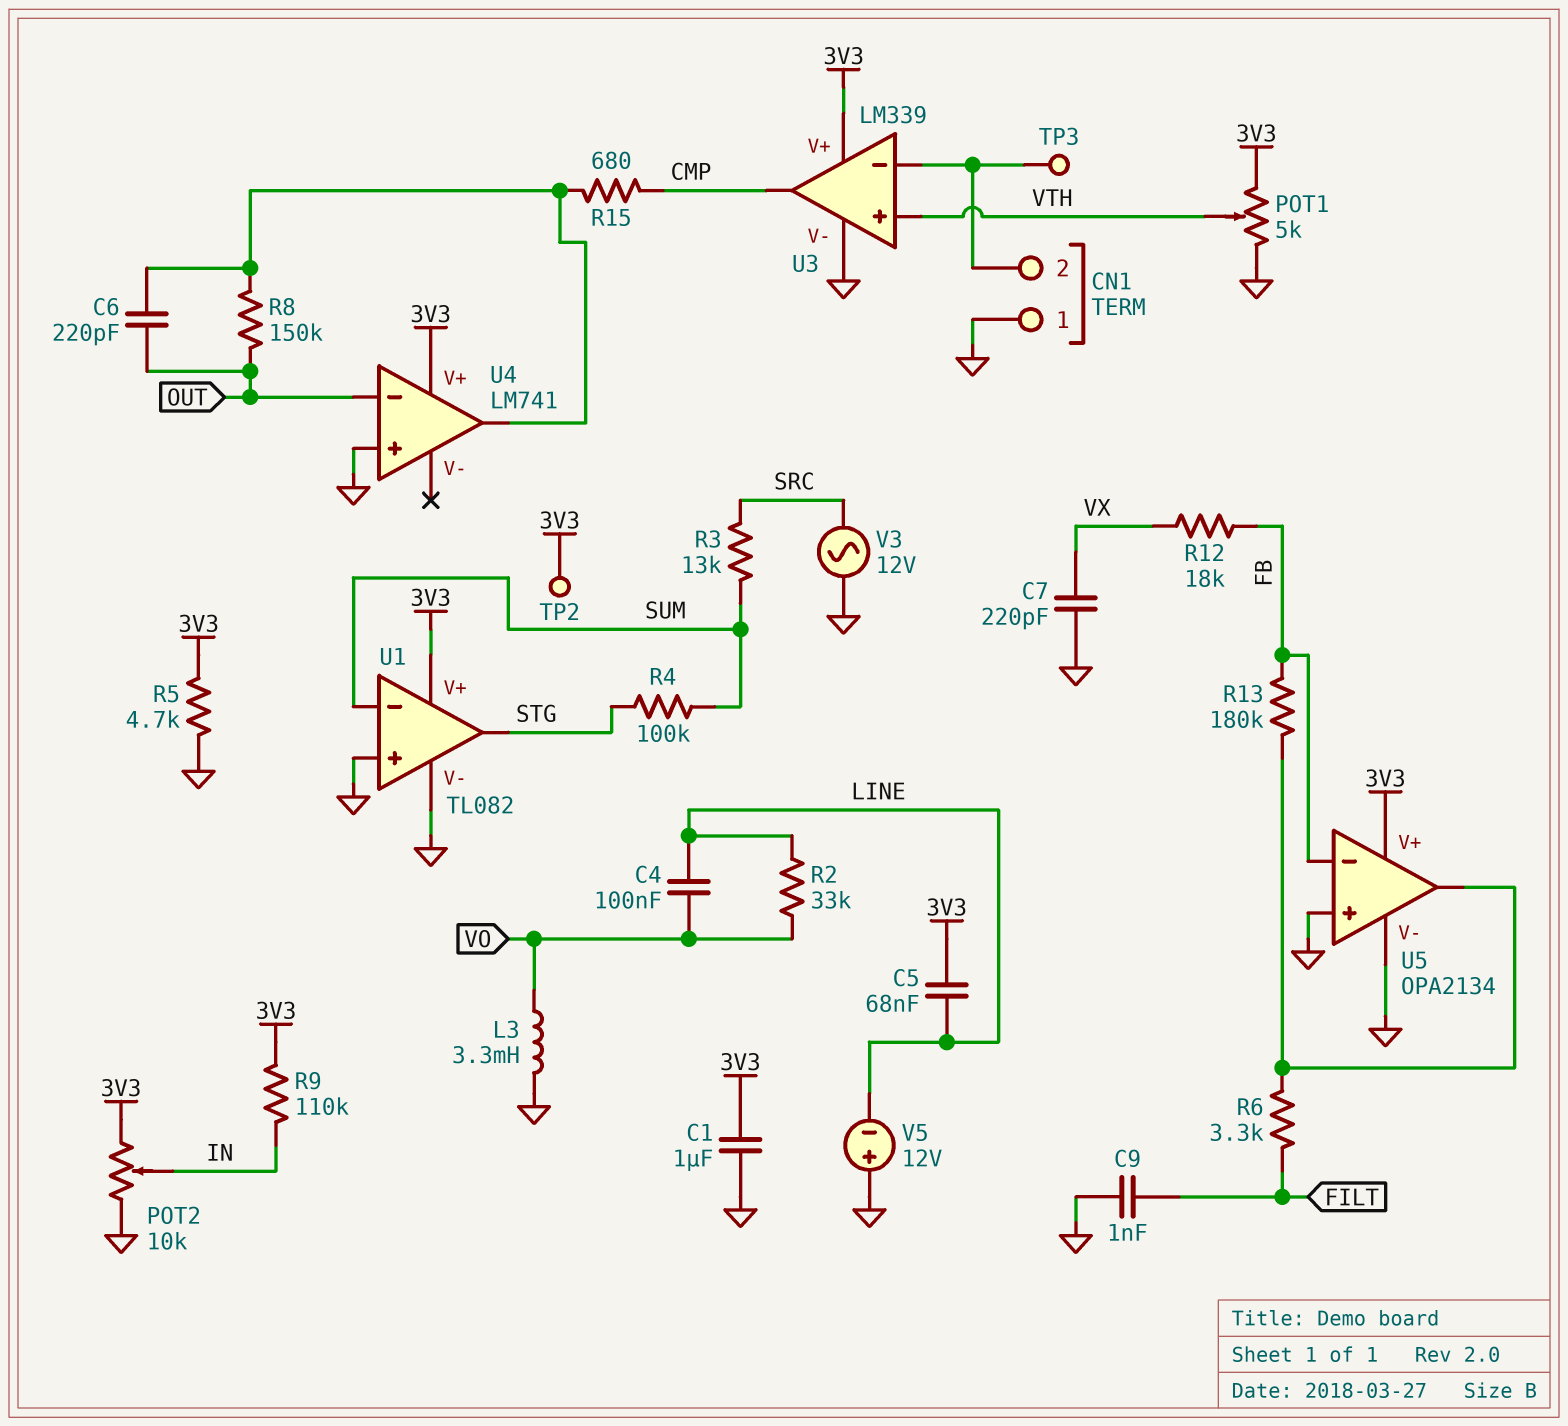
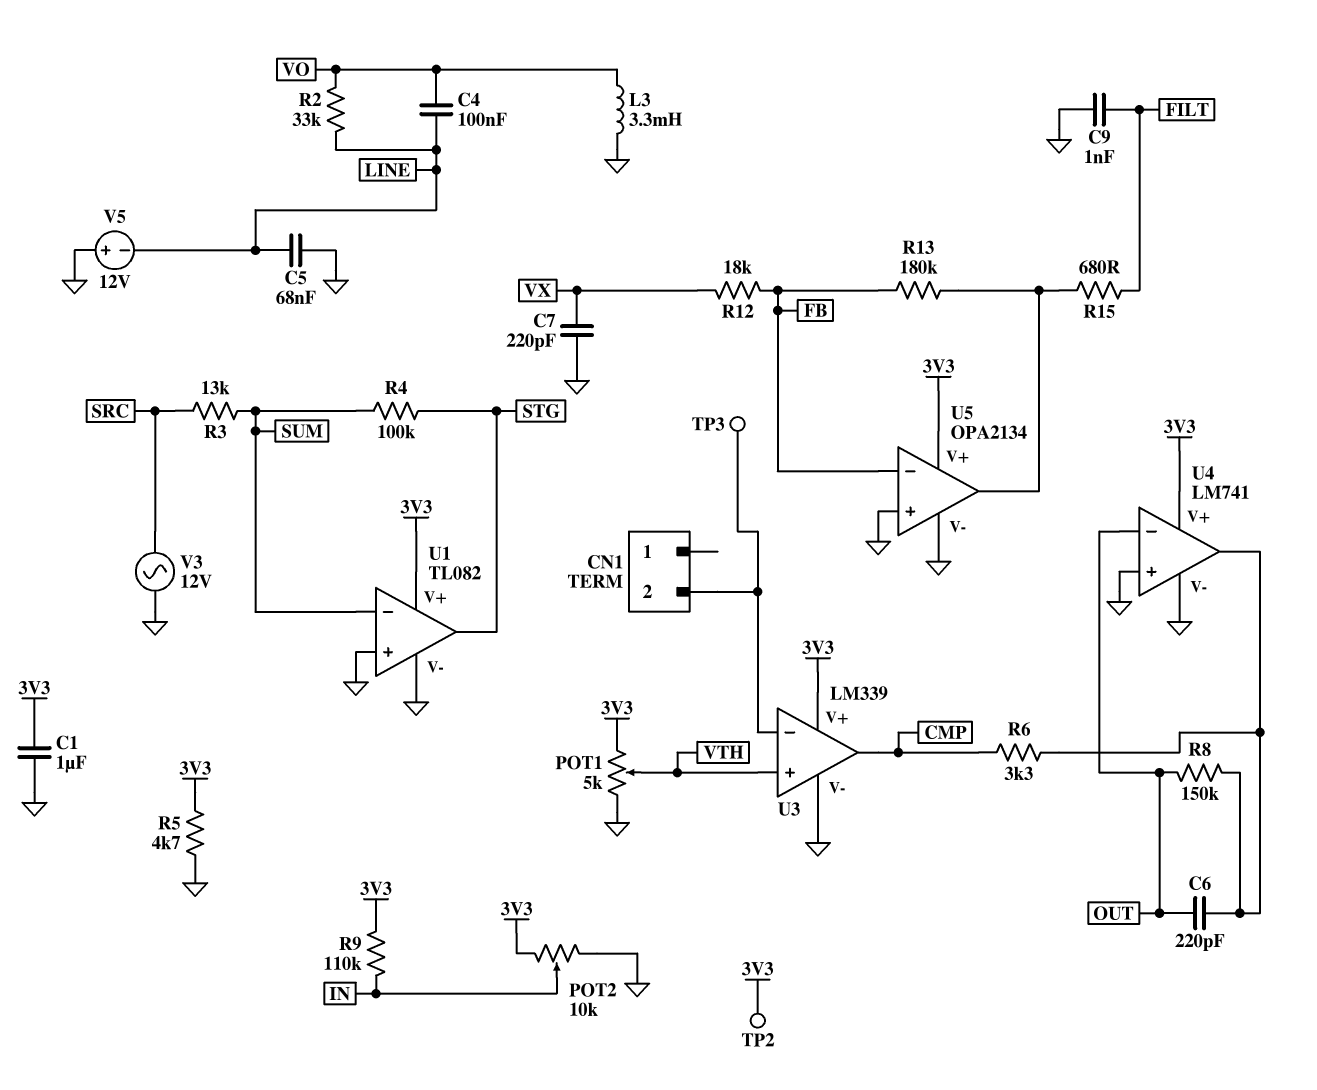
C5: 68nF (3V3, LINE) -> 68nF (GND, LINE)
CN1 pin 1: GND -> none
R6: 3.3k (FILT, U5/out) -> 3.3k (CMP, U4/out)
R15: 680 (CMP, U4/out) -> 680 (FILT, U5/out)
U4 pin V-: none -> GND

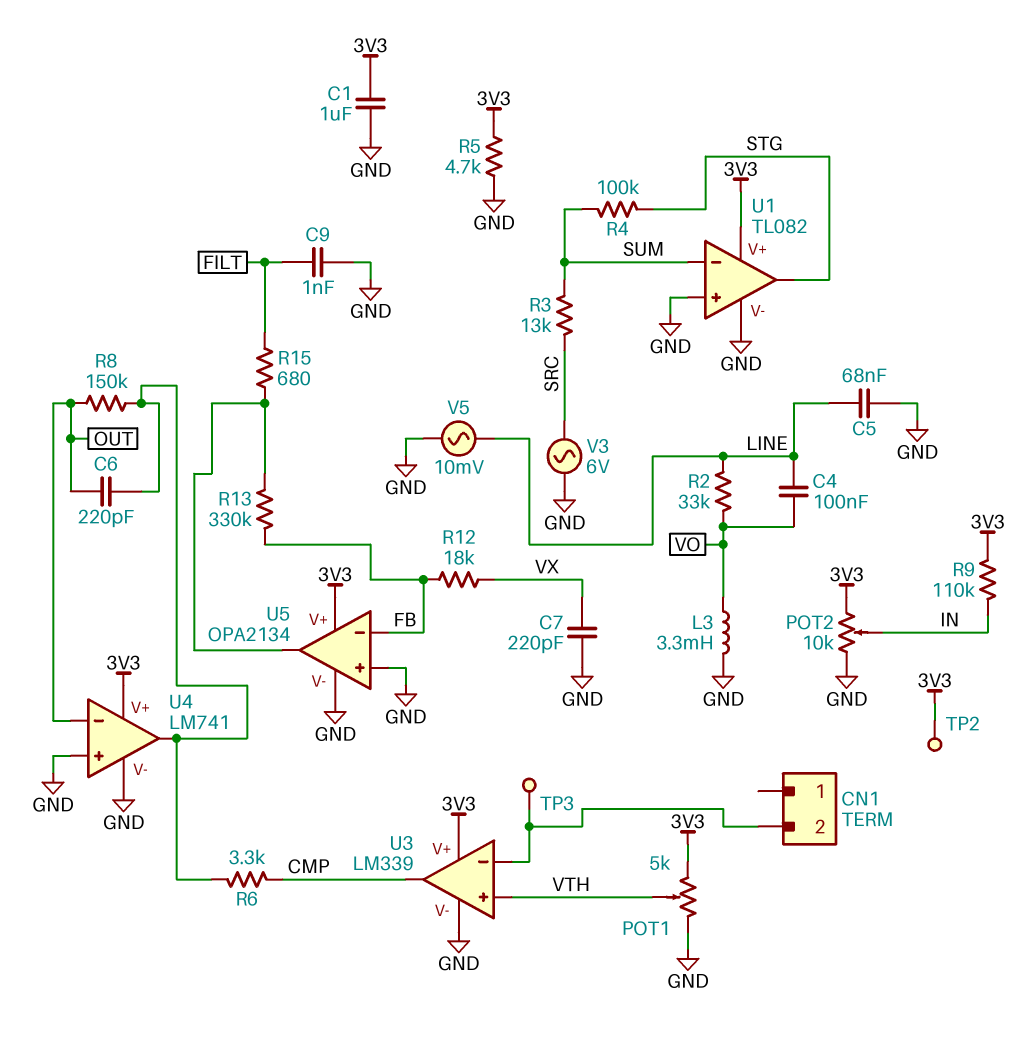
R13: 180k (FB, U5/out) -> 330k (FB, U5/out)
V3: AC 12V (GND, SRC) -> AC 6V (GND, SRC)
V5: 12V (plus GND, minus LINE) -> AC 10mV (GND, LINE)

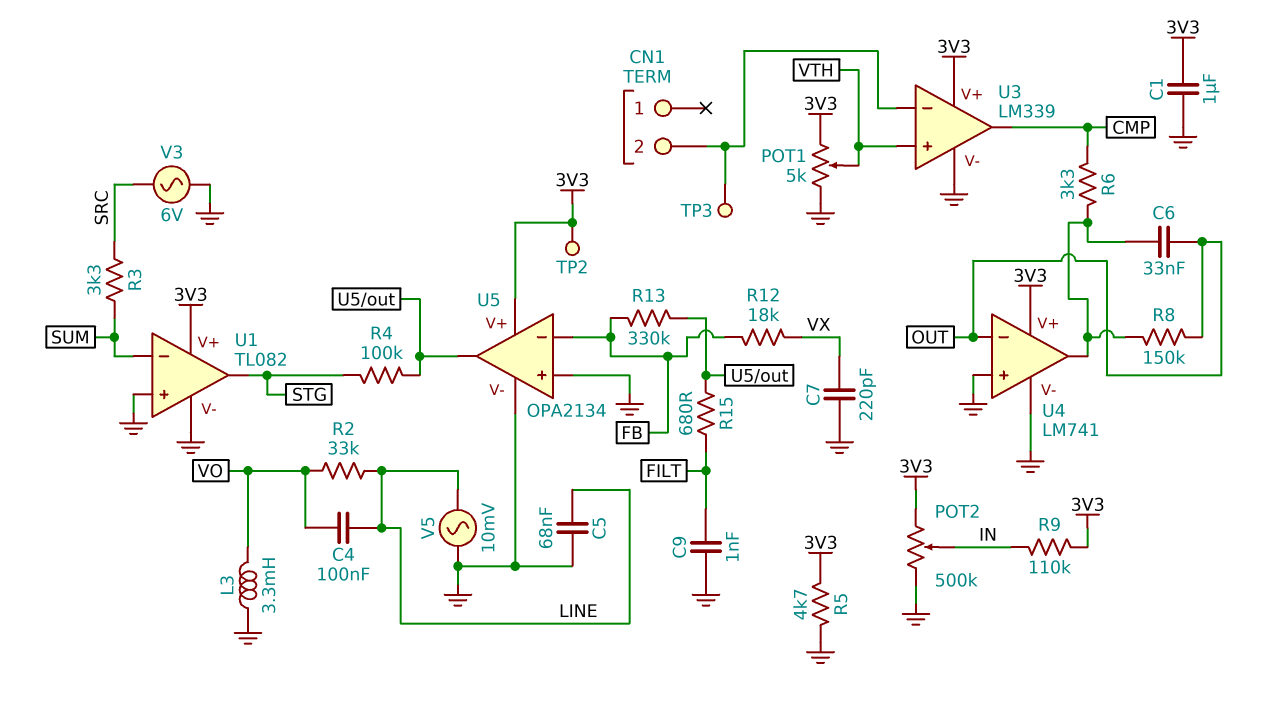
C6: 220pF (OUT, U4/out) -> 33nF (OUT, U4/out)
POT2: 10k (3V3, GND, wiper IN) -> 500k (3V3, GND, wiper IN)
R3: 13k (SRC, SUM) -> 3.3k (SRC, SUM)
R4: 100k (STG, SUM) -> 100k (STG, U5/out)

